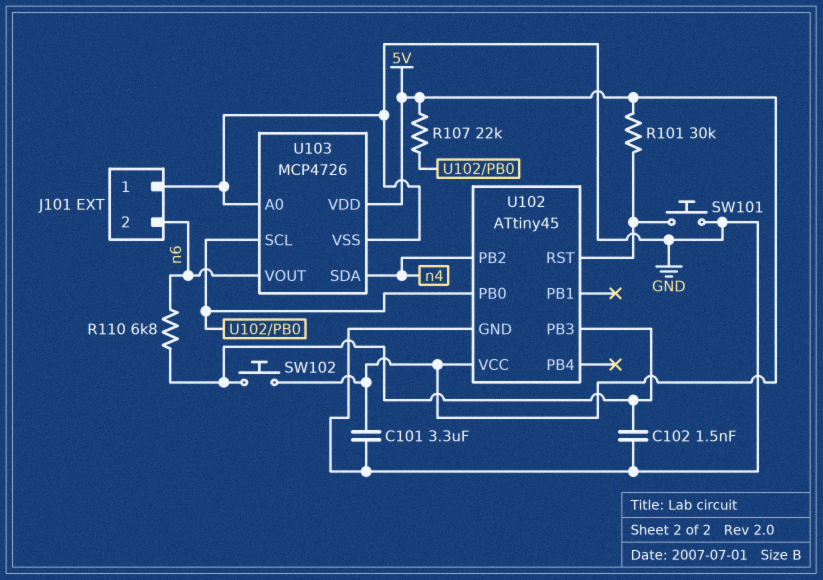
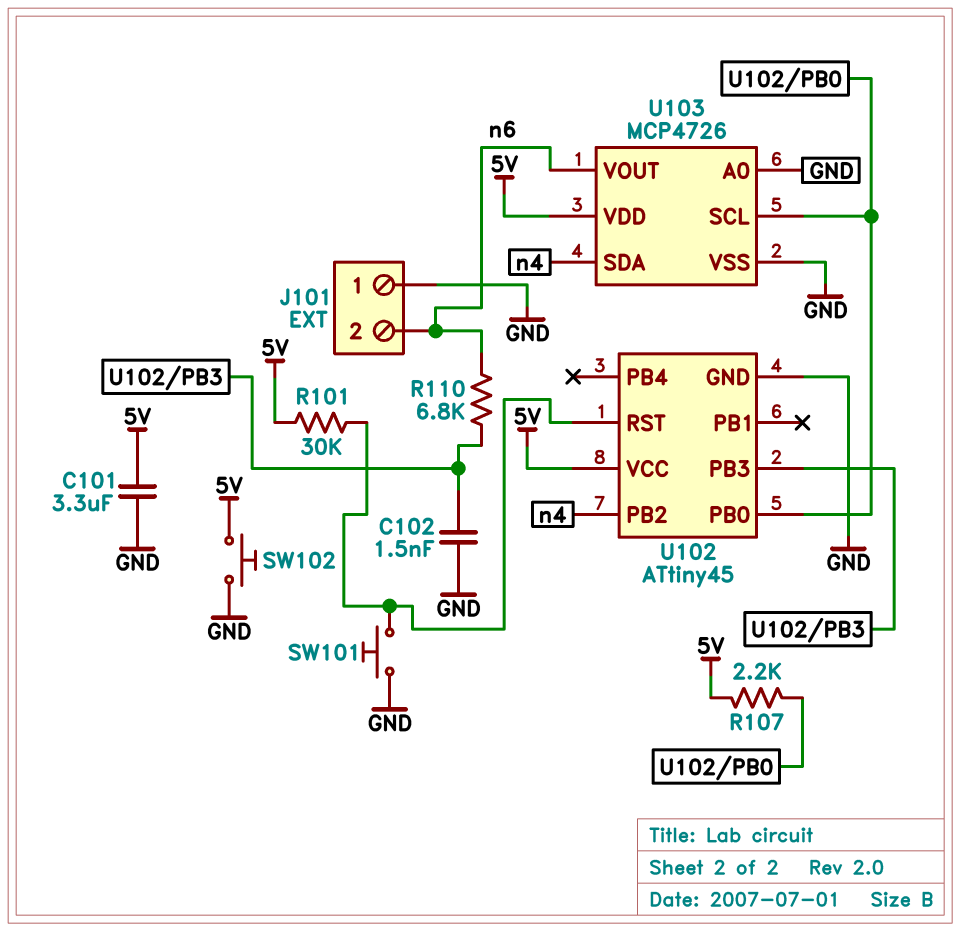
R107: 22k (5V, U102/PB0) -> 2.2k (5V, U102/PB0)
SW102: button (5V, U102/PB3) -> button (5V, GND)

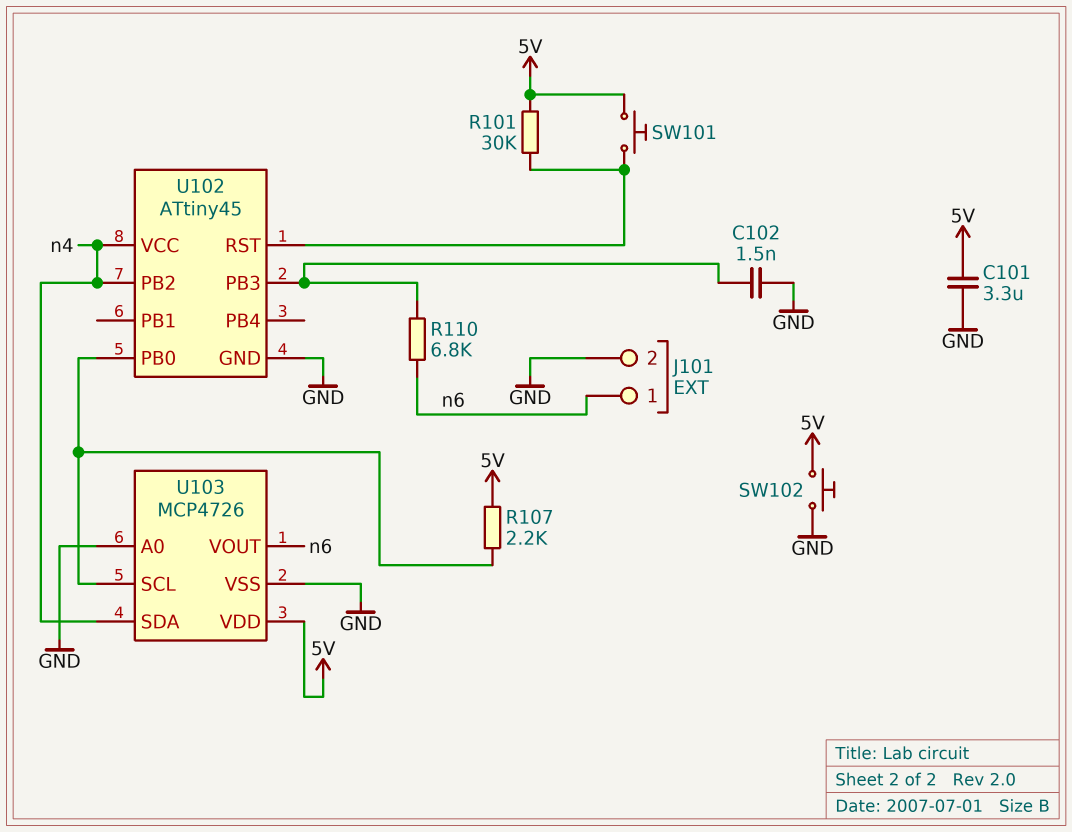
J101 pin 1: GND -> n6
J101 pin 2: n6 -> GND
SW101: button (GND, U102/RST) -> button (5V, U102/RST)
U102 pin VCC: 5V -> n4

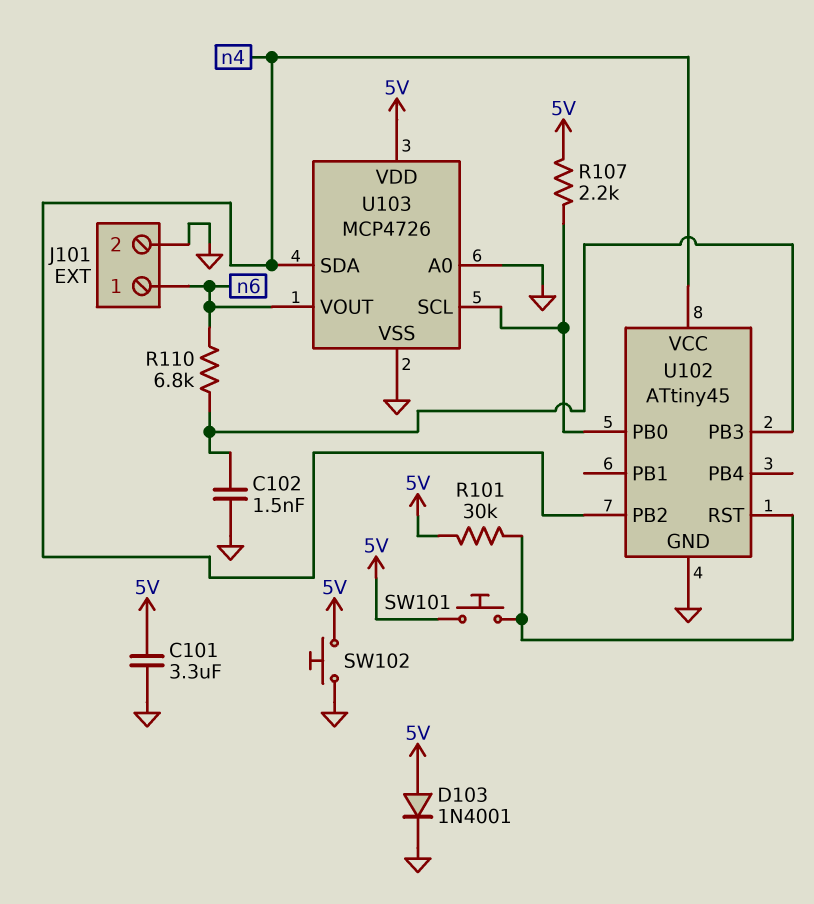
D103: none -> diode 1N4001 (A 5V, K GND)

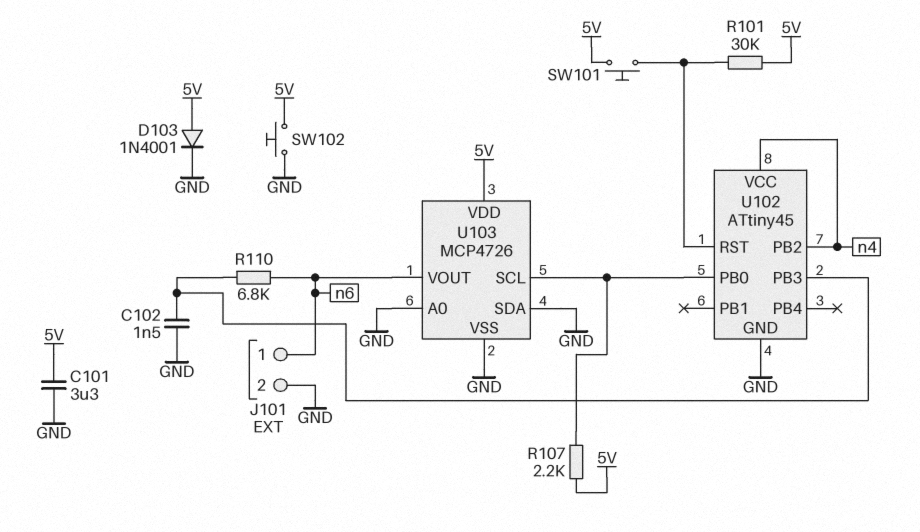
U103 pin SDA: n4 -> GND

